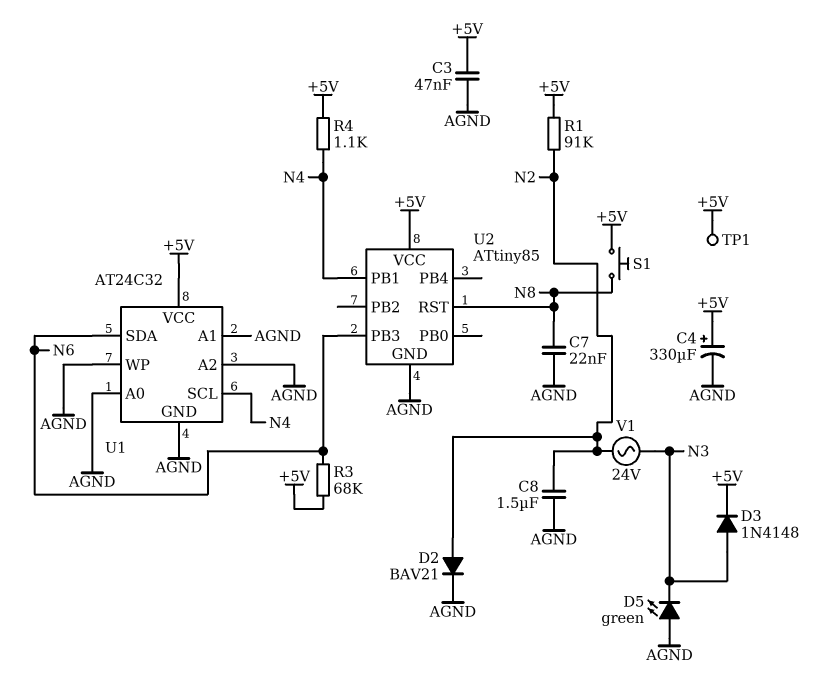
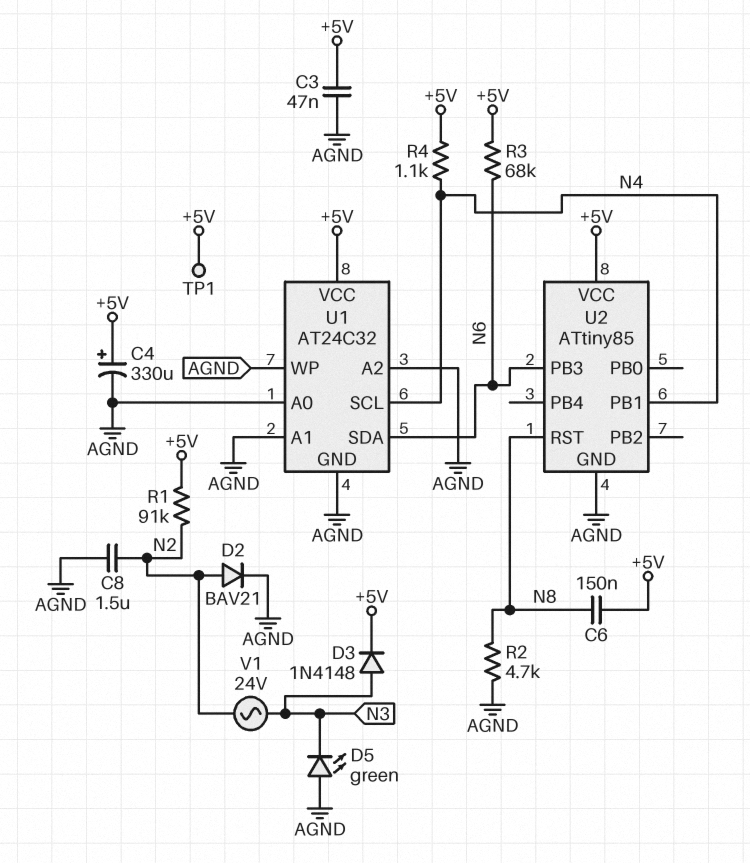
C6: none -> 150nF (+5V, N8)
C7: 22nF (AGND, N8) -> none
R2: none -> 4.7k (AGND, N8)
S1: button (+5V, N8) -> none

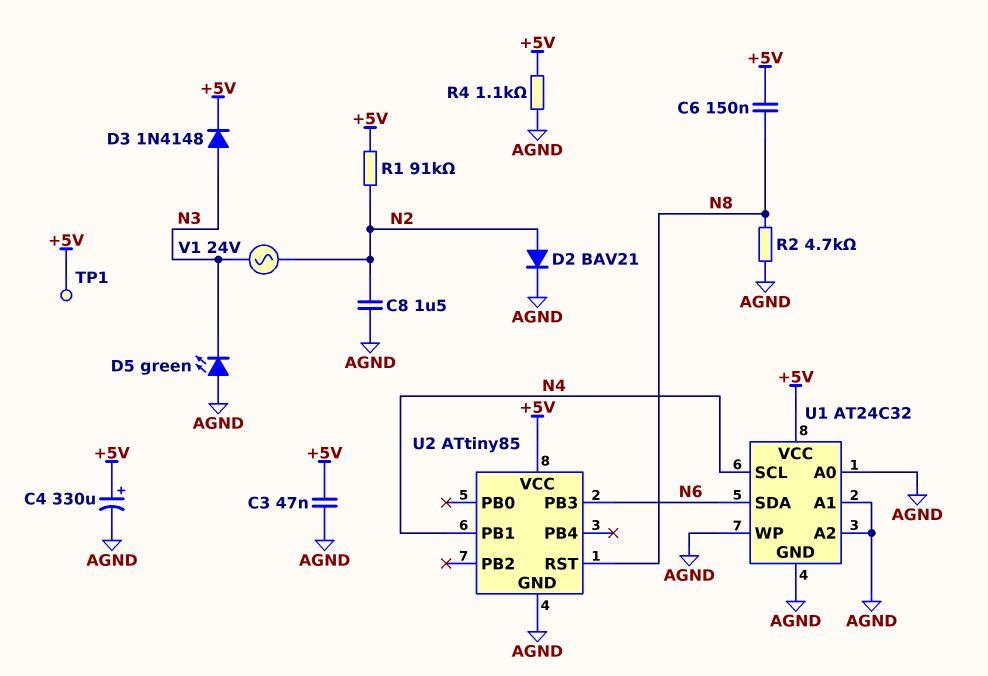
R3: 68k (+5V, N6) -> none
R4: 1.1k (+5V, N4) -> 1.1k (+5V, AGND)

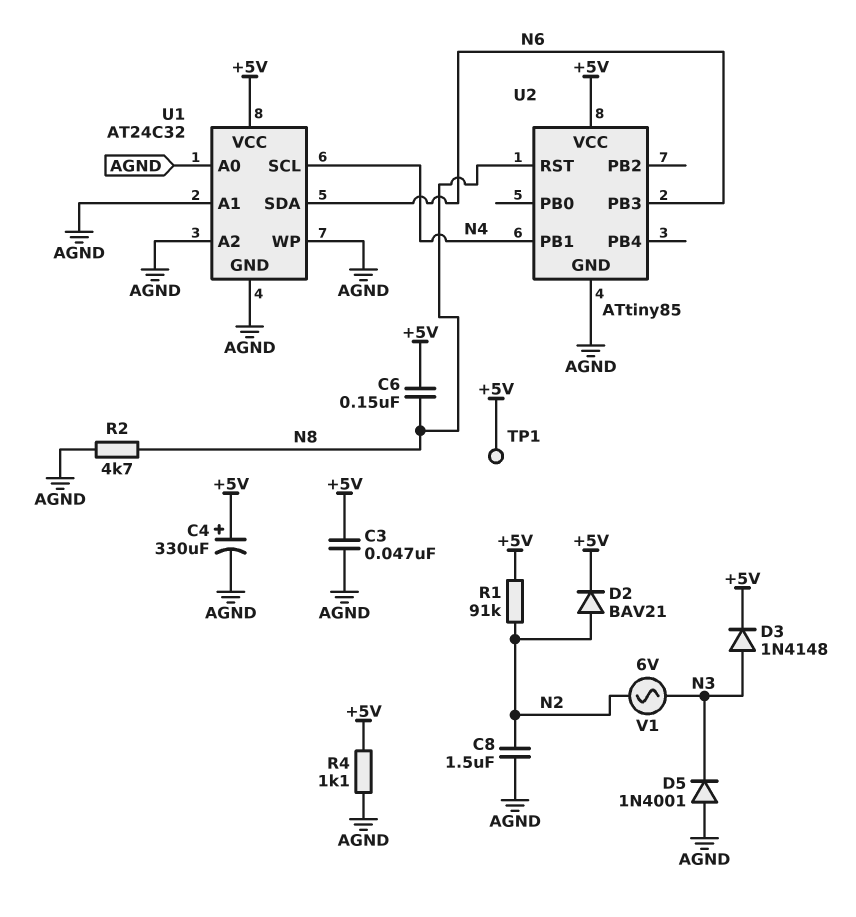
D2: diode BAV21 (A N2, K AGND) -> diode BAV21 (A N2, K +5V)
D5: LED green (A AGND, K N3) -> diode 1N4001 (A AGND, K N3)
V1: AC 24V (N2, N3) -> AC 6V (N2, N3)

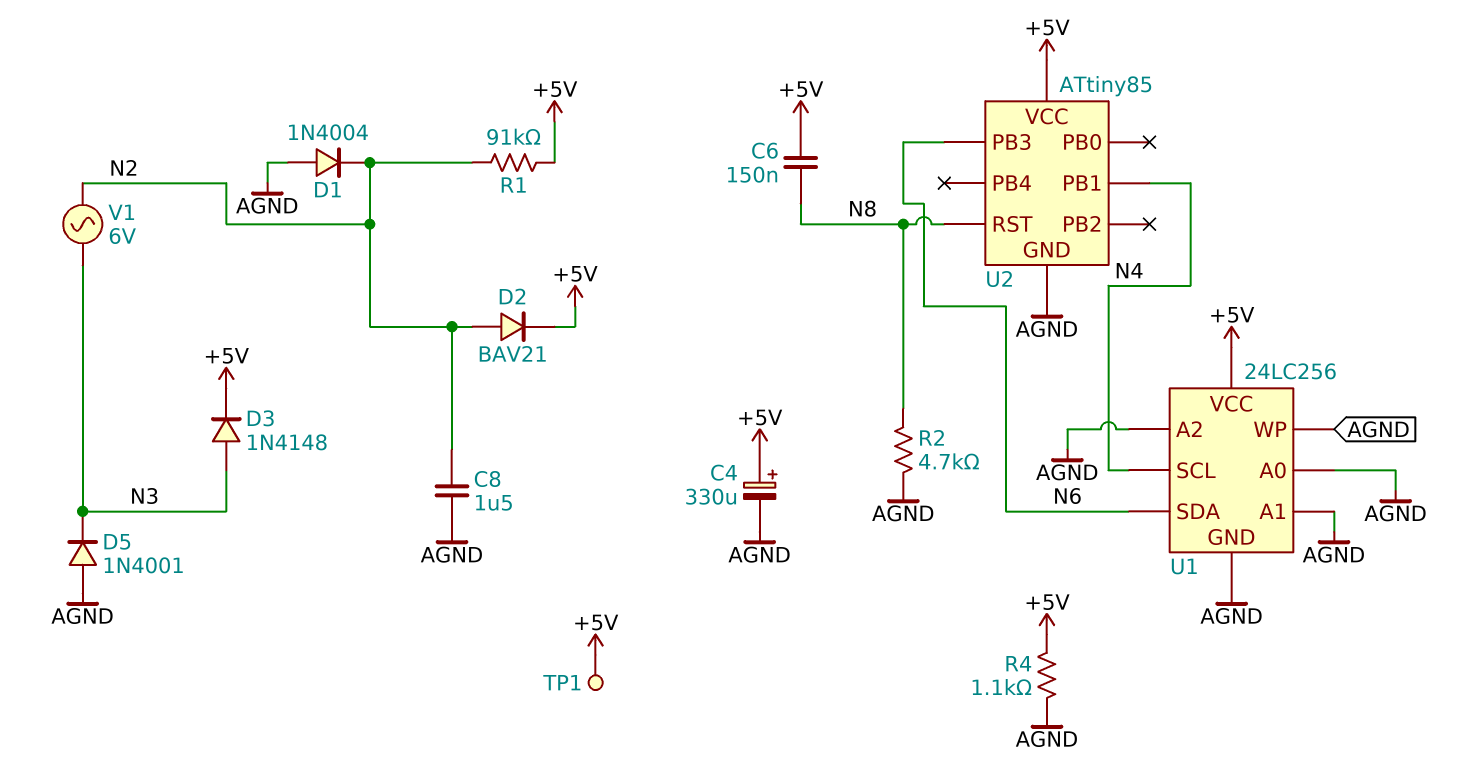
C3: 47nF (+5V, AGND) -> none
D1: none -> diode 1N4004 (A AGND, K N2)
U1: AT24C32 -> 24LC256

